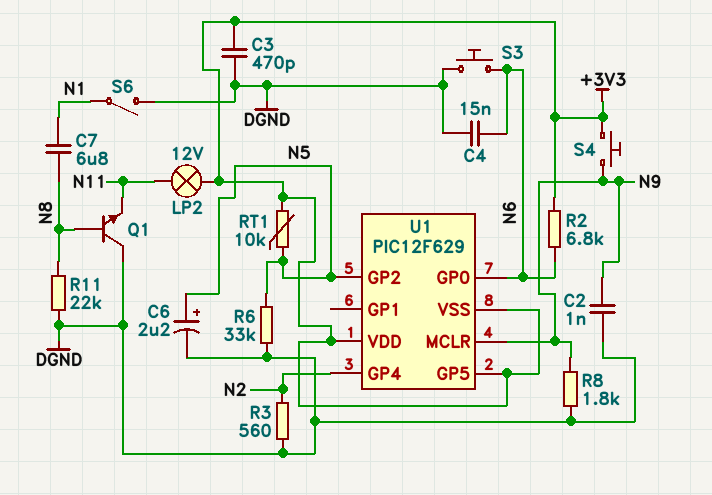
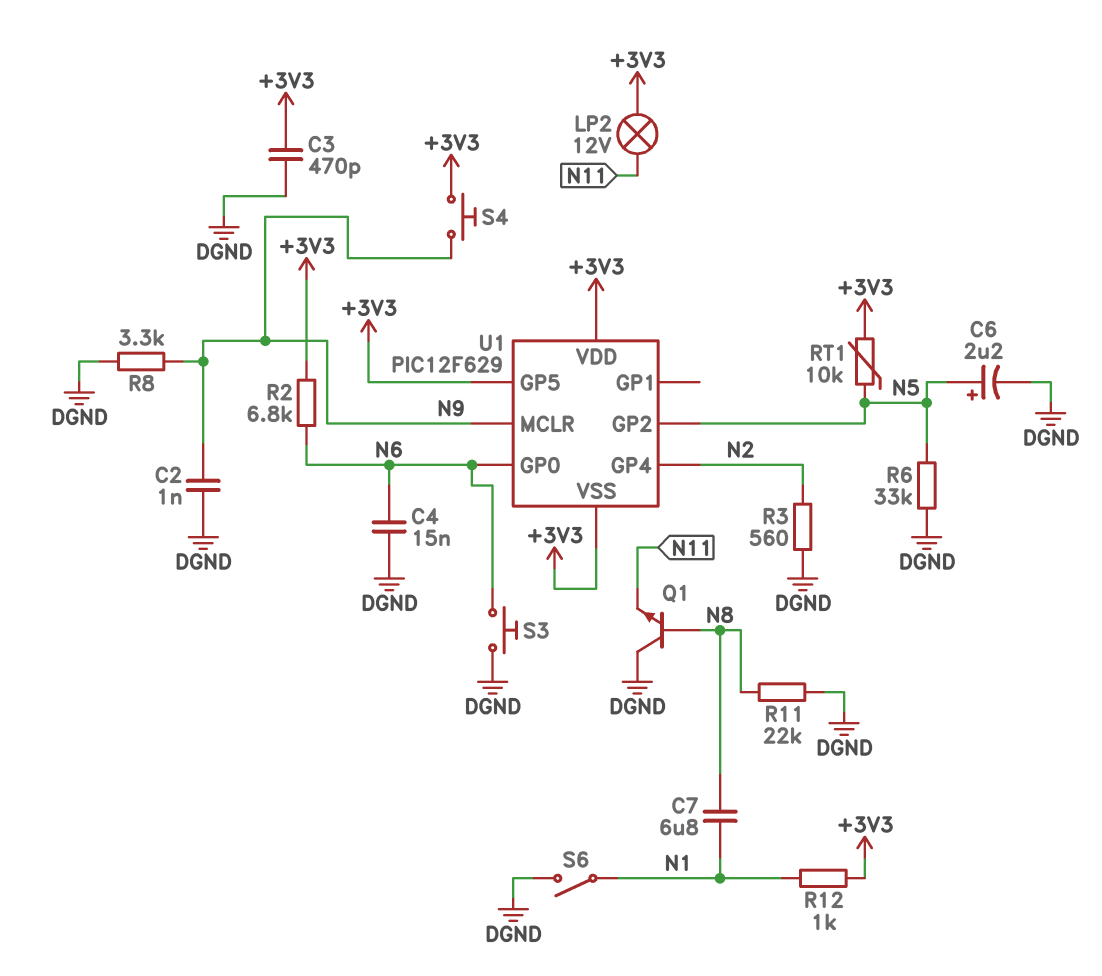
R8: 1.8k (DGND, N9) -> 3.3k (DGND, N9)
R12: none -> 1k (+3V3, N1)

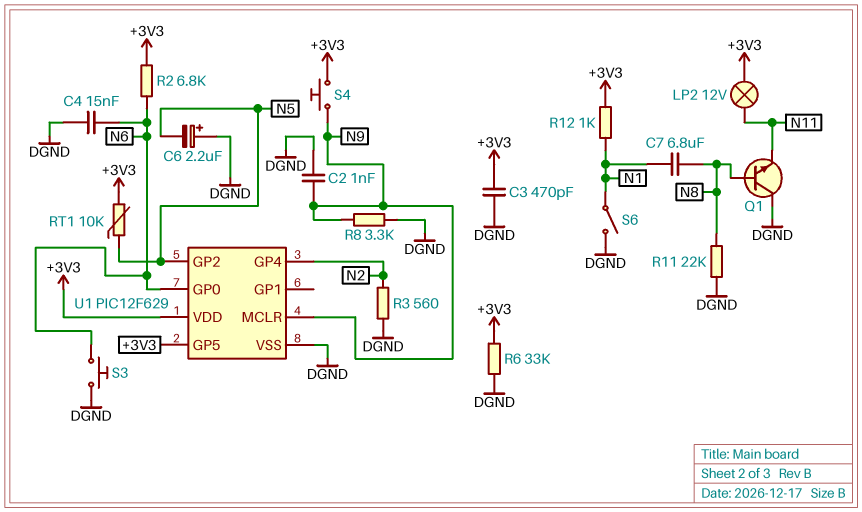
C6: 2.2uF (plus N5, minus DGND) -> 2.2uF (plus DGND, minus N5)
R6: 33k (DGND, N5) -> 33k (+3V3, DGND)
U1 pin VSS: +3V3 -> DGND

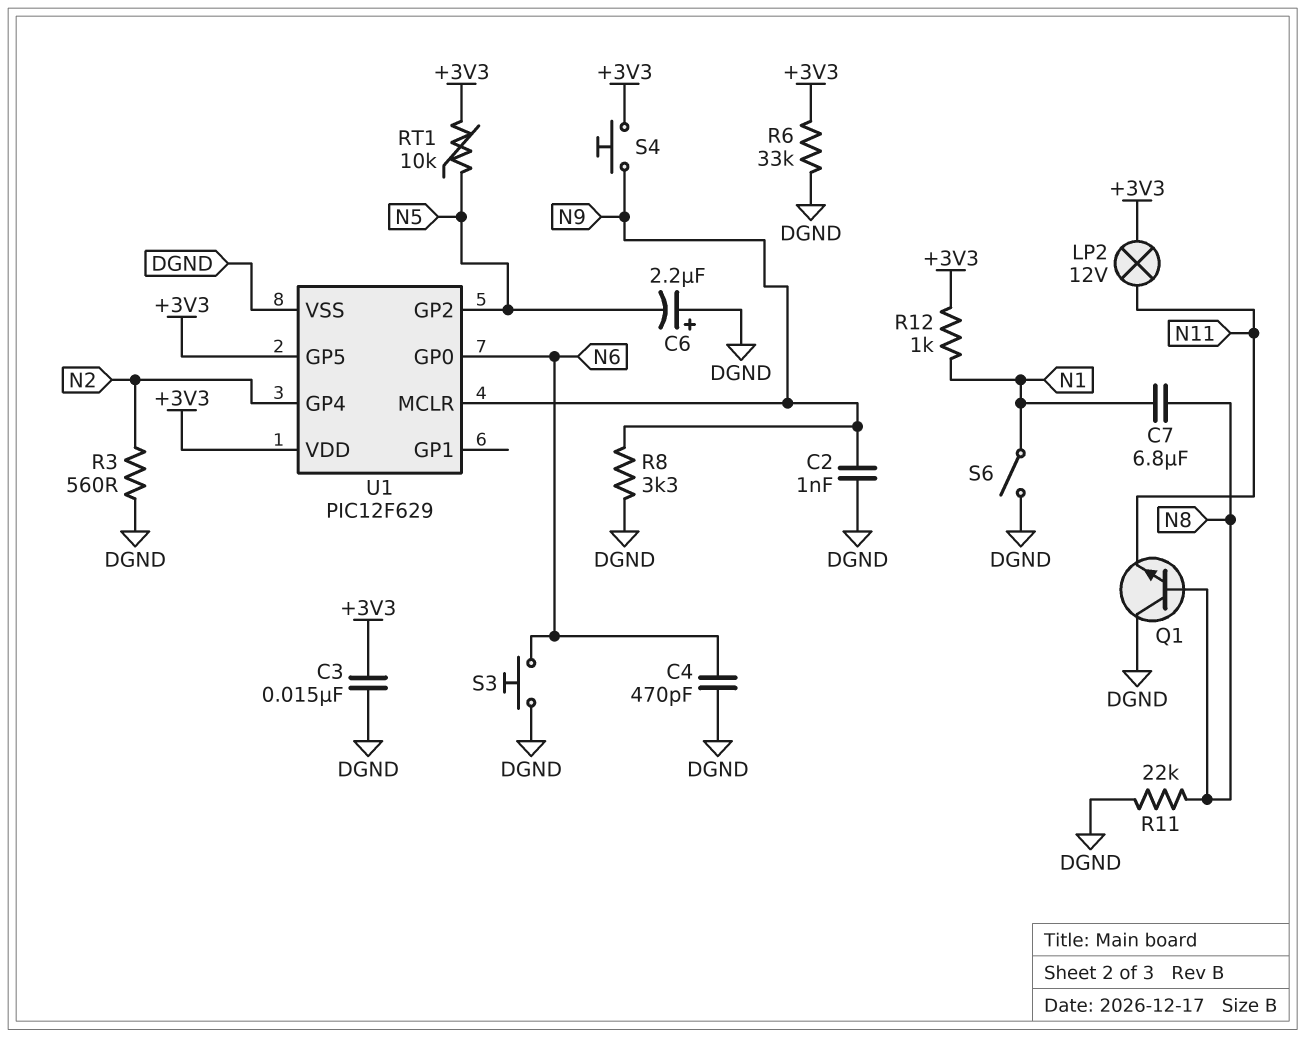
C3: 470pF (+3V3, DGND) -> 15nF (+3V3, DGND)
C4: 15nF (DGND, N6) -> 470pF (DGND, N6)
R2: 6.8k (+3V3, N6) -> none

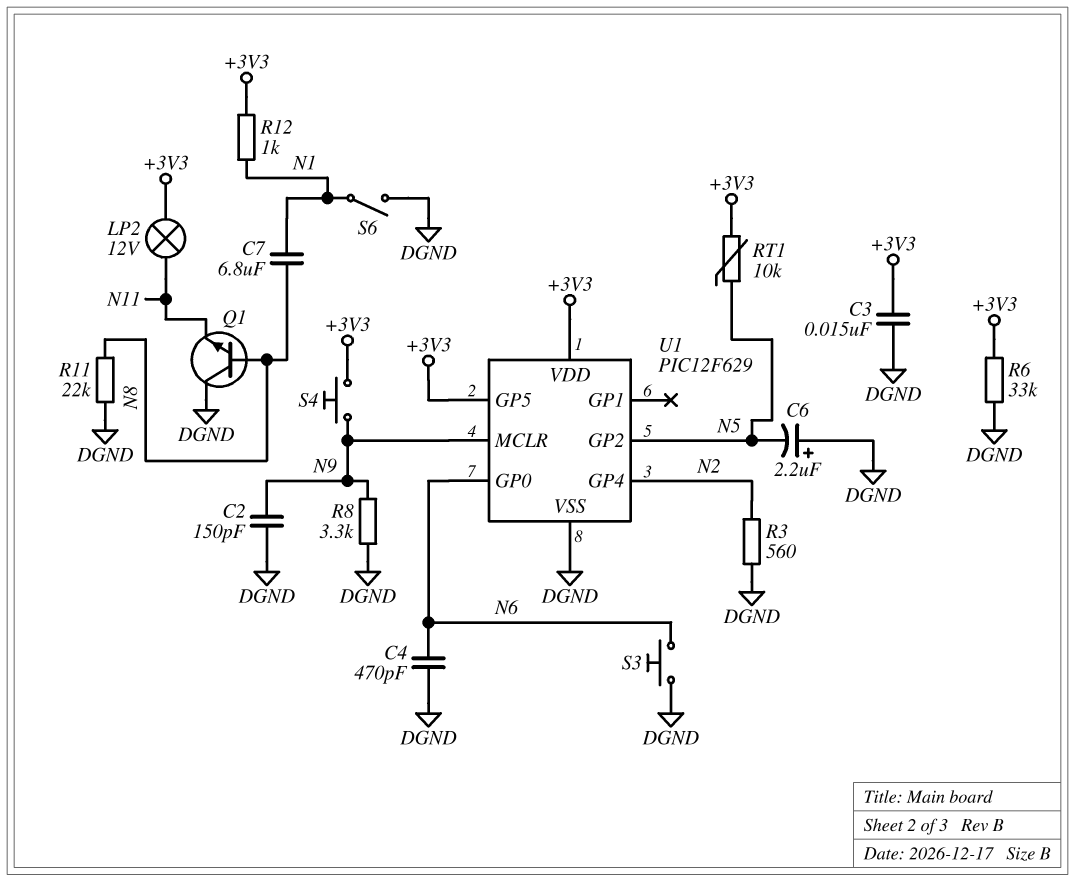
C2: 1nF (DGND, N9) -> 150pF (DGND, N9)

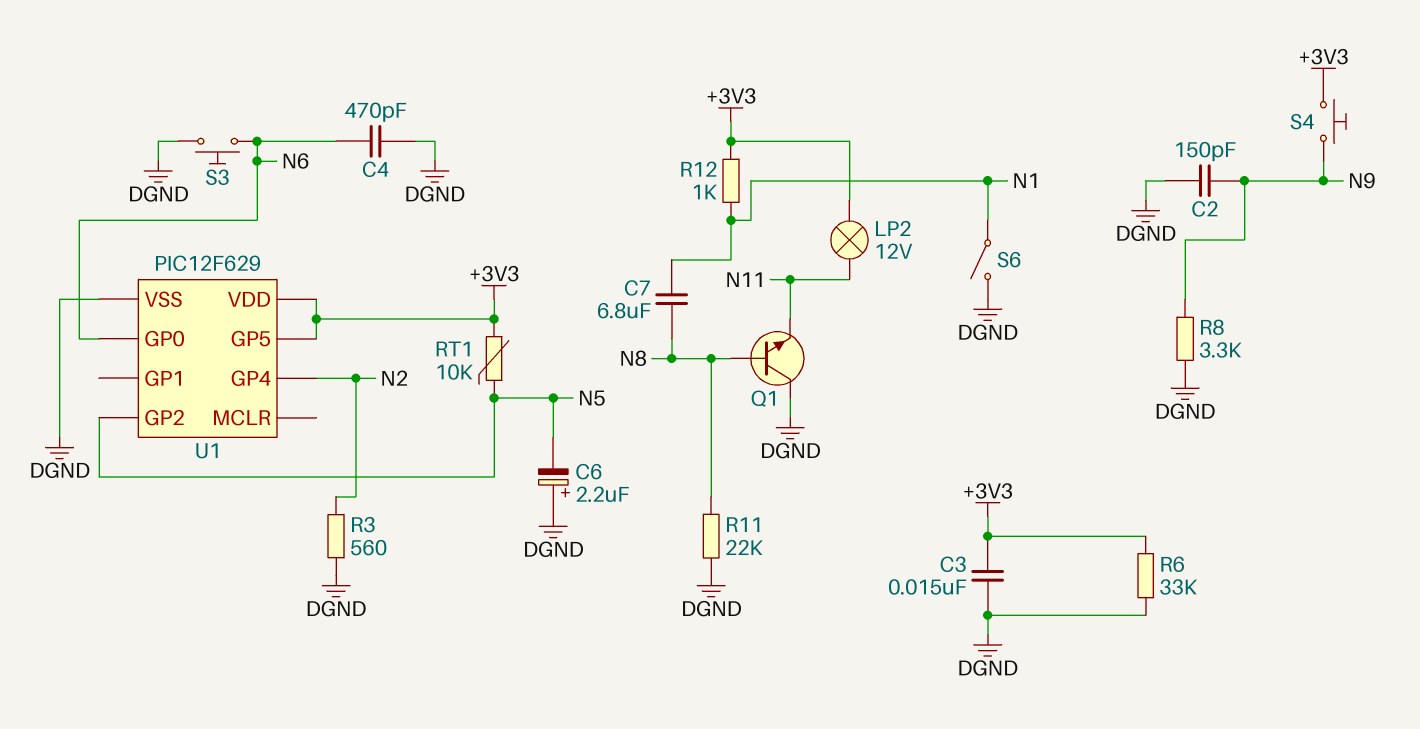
U1 pin MCLR: N9 -> none

